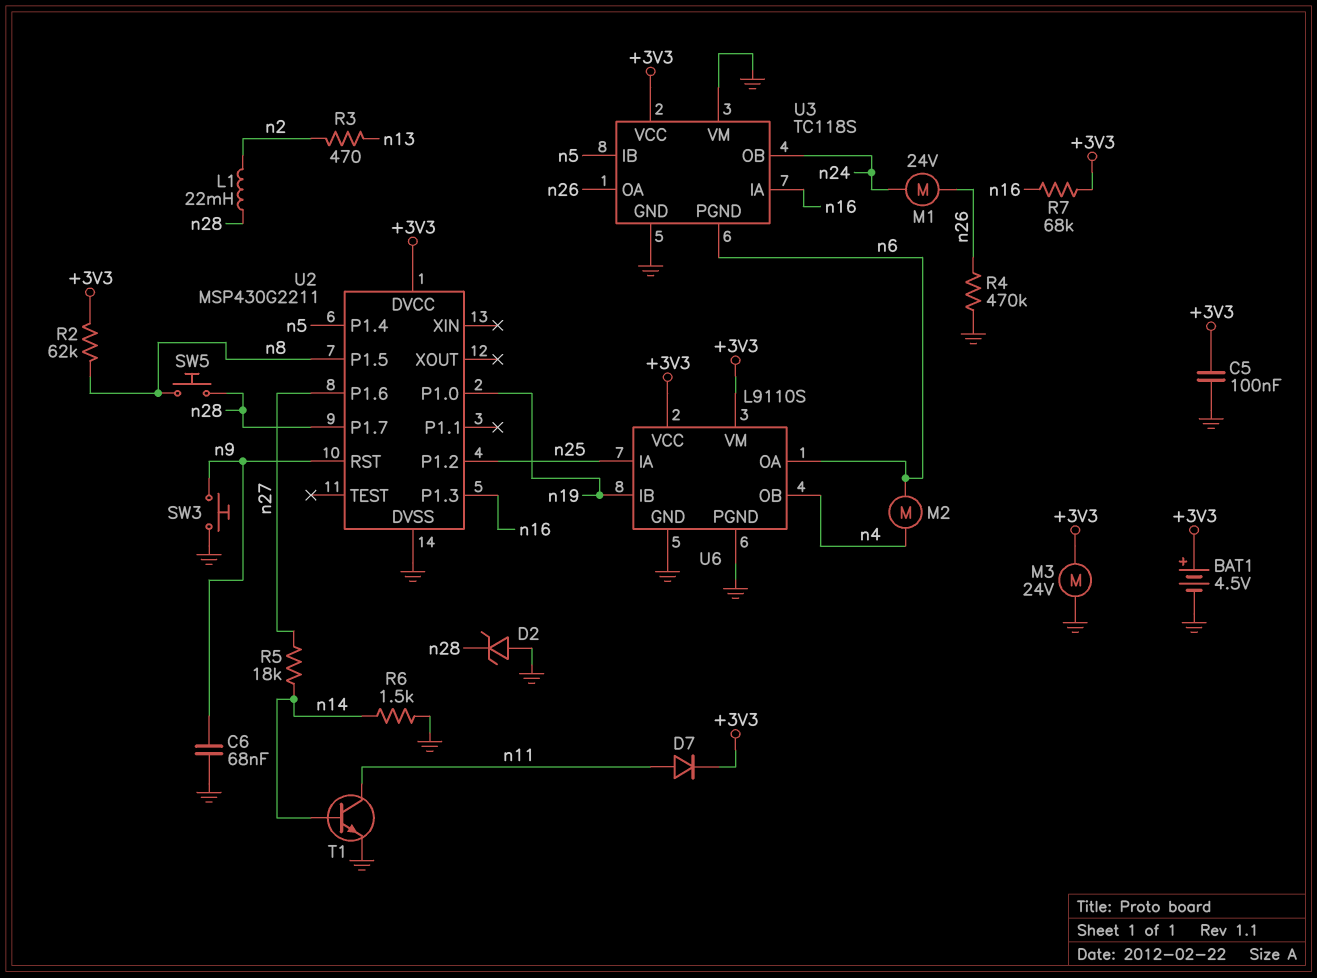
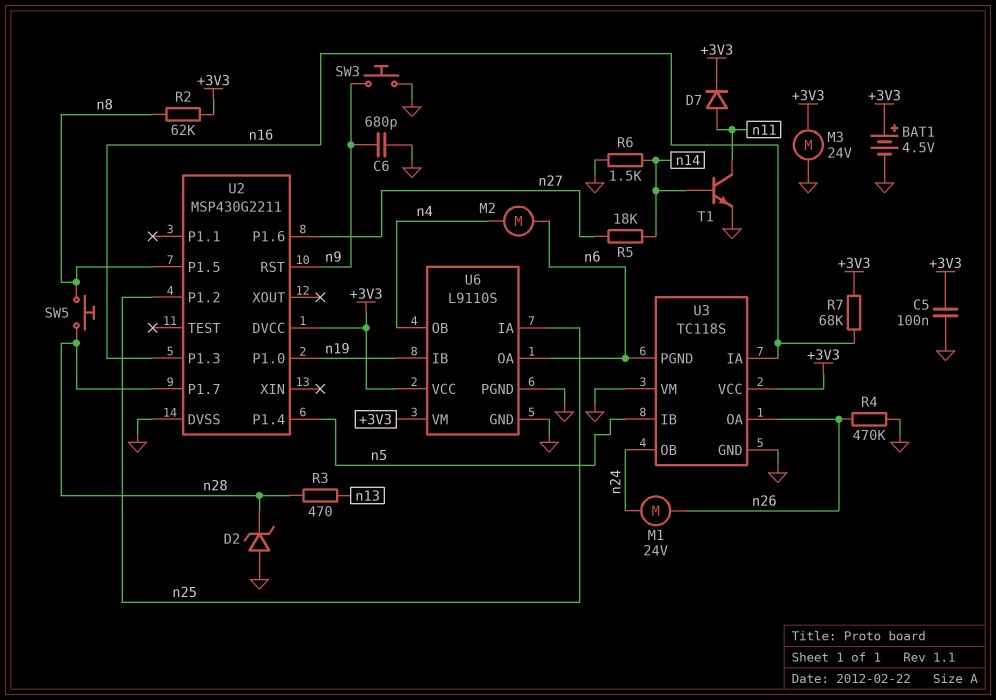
C6: 68nF (GND, n9) -> 680pF (GND, n9)
L1: 22mH (n2, n28) -> none
R3: 470 (n2, n13) -> 470 (n13, n28)

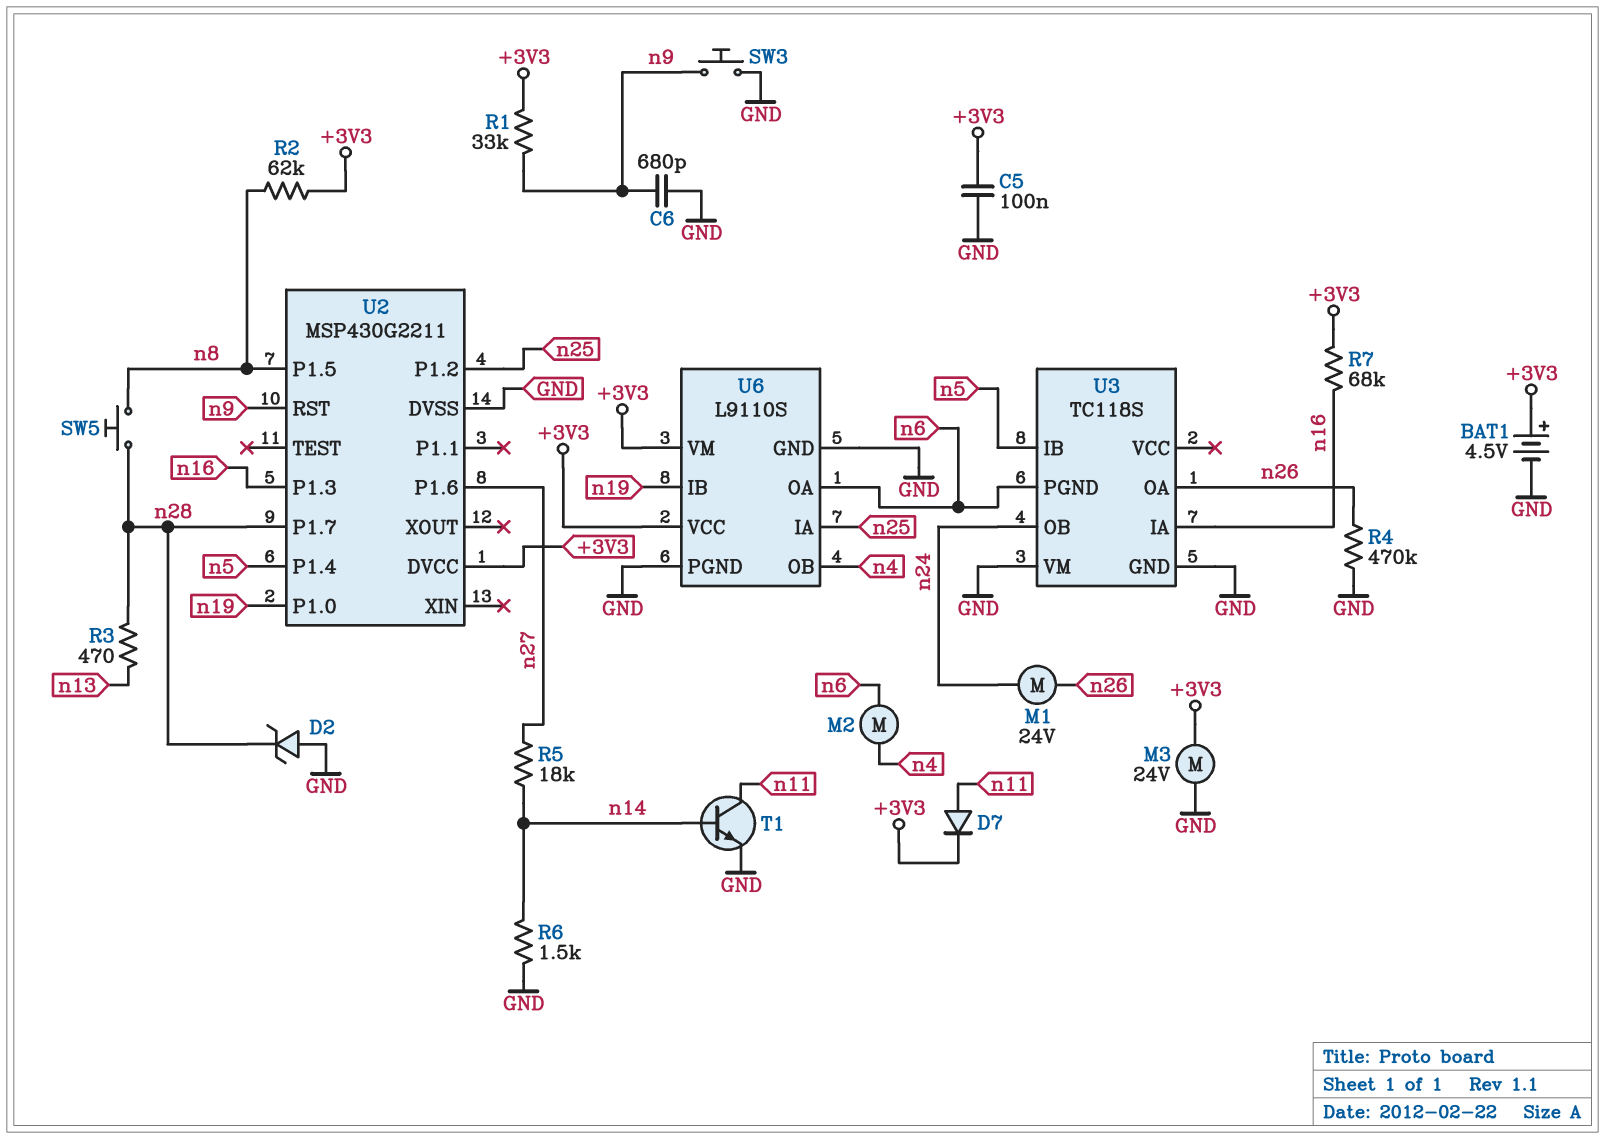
R1: none -> 33k (+3V3, n9)
U3 pin VCC: +3V3 -> none

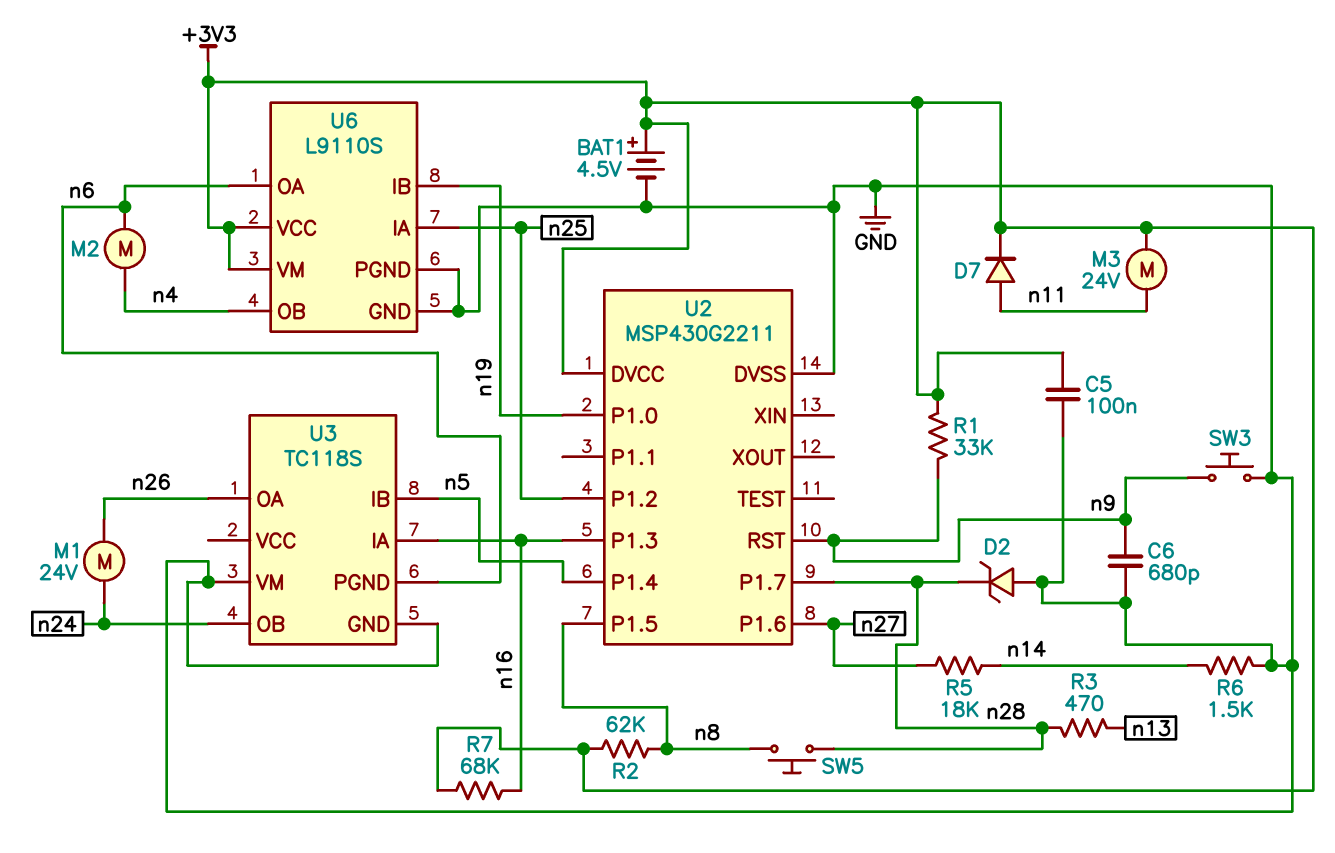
M3: motor 24V (+3V3, GND) -> motor 24V (+3V3, n11)
R4: 470k (GND, n26) -> none
T1: NPN (B n14, C n11, E GND) -> none

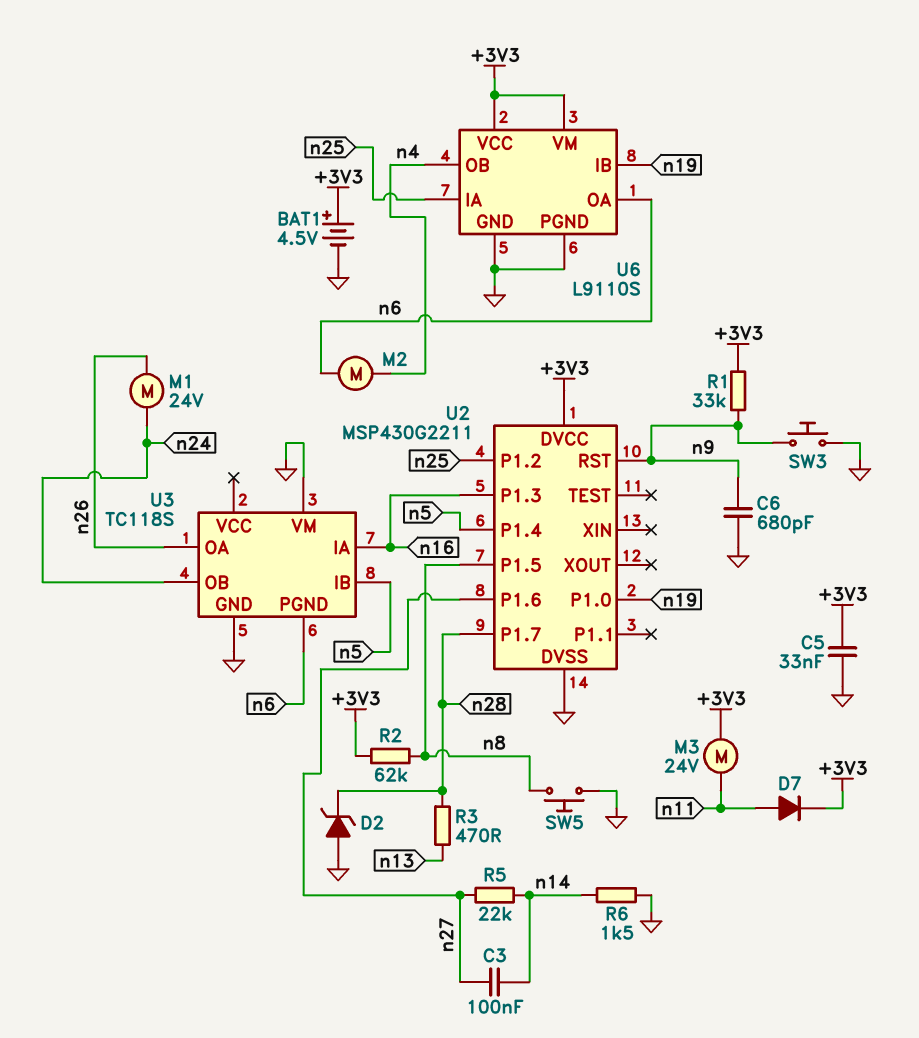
C3: none -> 100nF (n14, n27)
C5: 100nF (+3V3, GND) -> 33nF (+3V3, GND)
R5: 18k (n14, n27) -> 22k (n14, n27)
R7: 68k (+3V3, n16) -> none
SW5: button (n8, n28) -> button (GND, n8)

